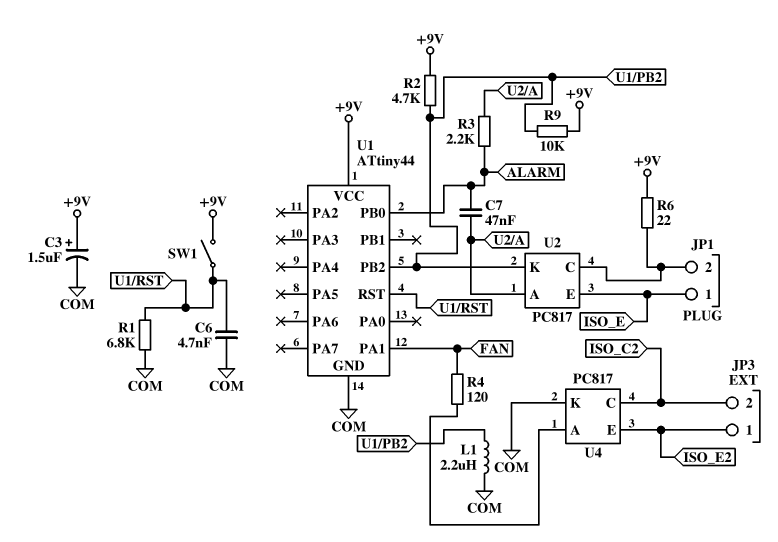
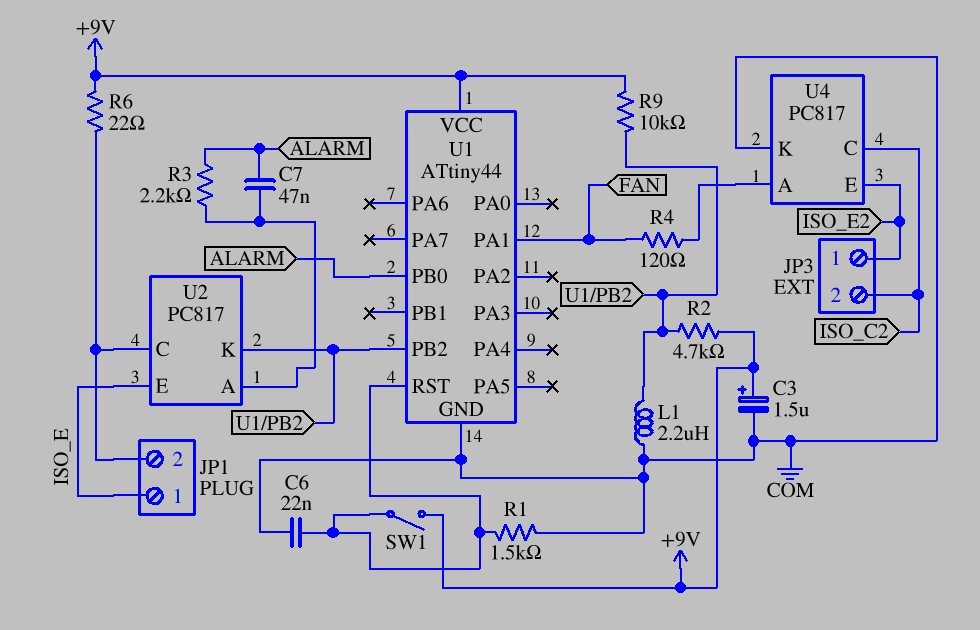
C6: 4.7nF (COM, U1/RST) -> 22nF (COM, U1/RST)
R1: 6.8k (COM, U1/RST) -> 1.5k (COM, U1/RST)

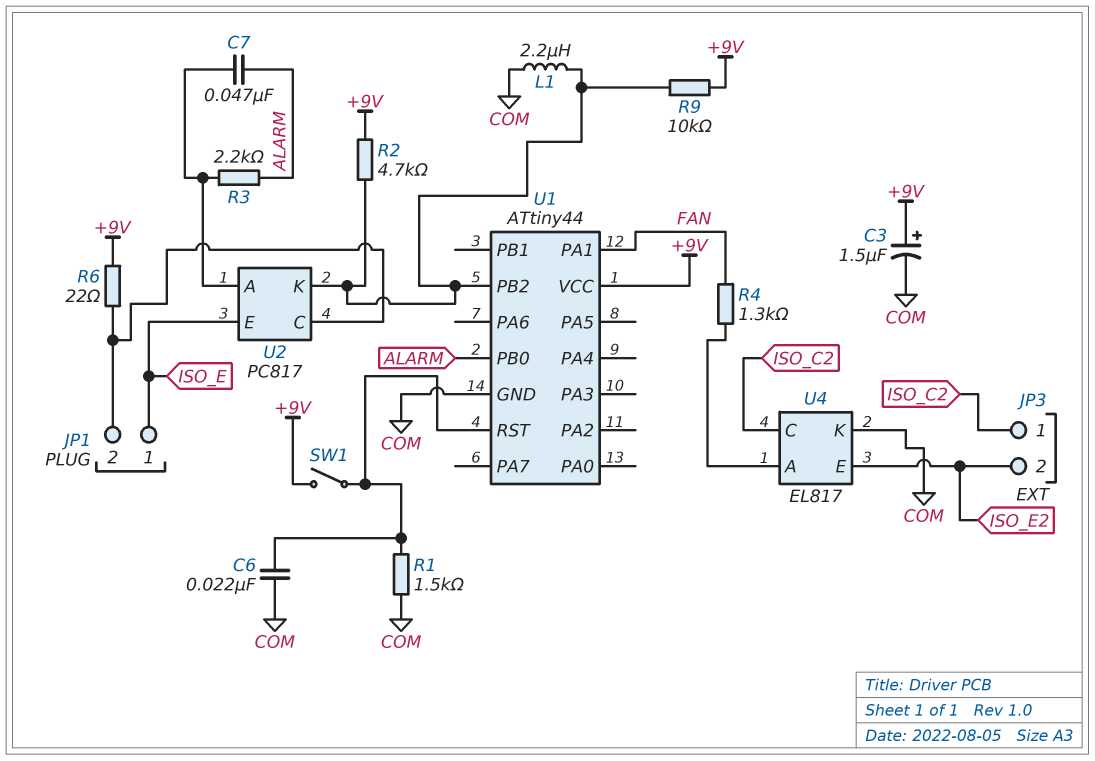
JP3 pin 1: ISO_E2 -> ISO_C2
JP3 pin 2: ISO_C2 -> ISO_E2
R4: 120 (FAN, U4/A) -> 1.3k (FAN, U4/A)
U4: PC817 -> EL817

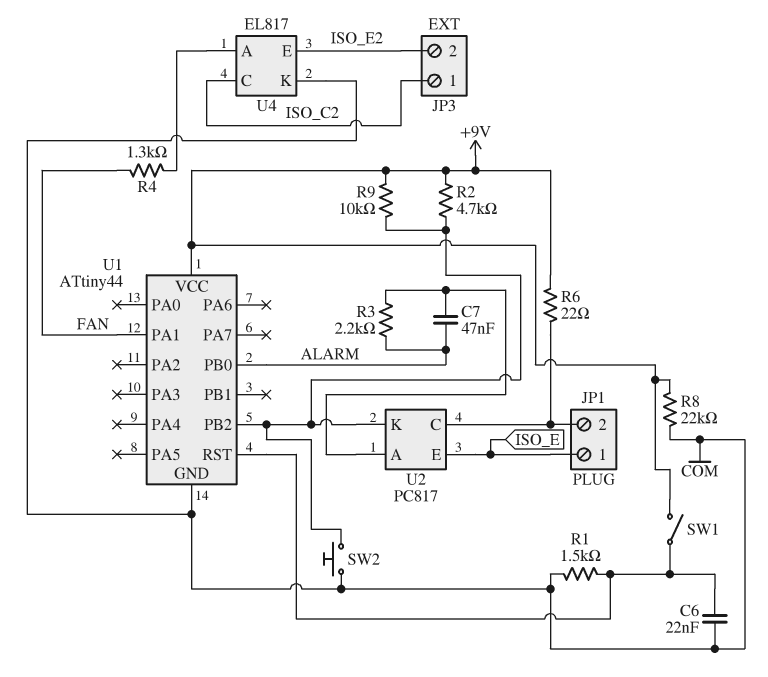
C3: 1.5uF (plus +9V, minus COM) -> none
L1: 2.2uH (COM, U1/PB2) -> none
R8: none -> 22k (+9V, COM)
SW2: none -> button (COM, U1/PB2)

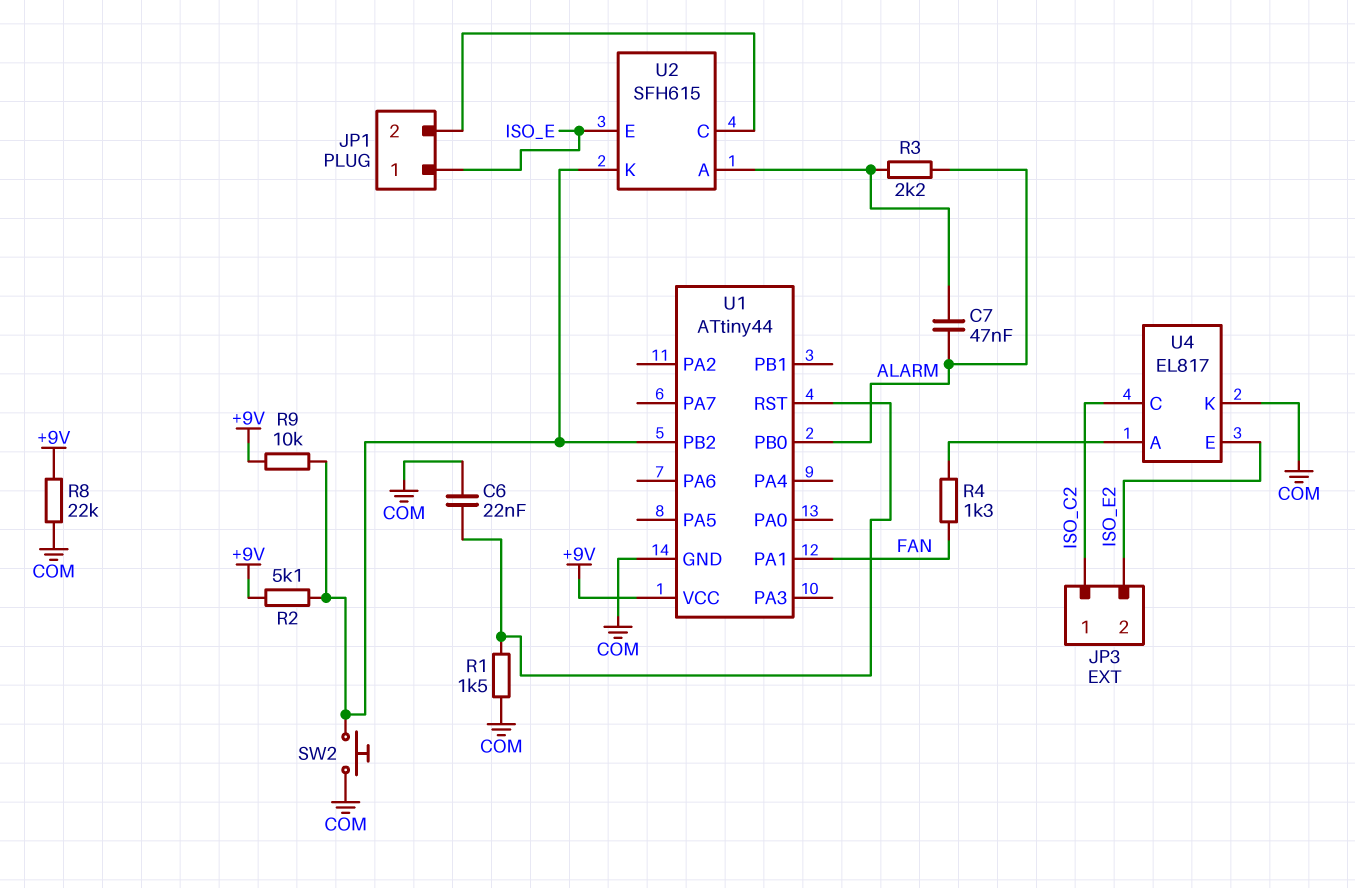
R2: 4.7k (+9V, U1/PB2) -> 5.1k (+9V, U1/PB2)
R6: 22 (+9V, JP1/2) -> none
SW1: switch (+9V, U1/RST) -> none
U2: PC817 -> SFH615

